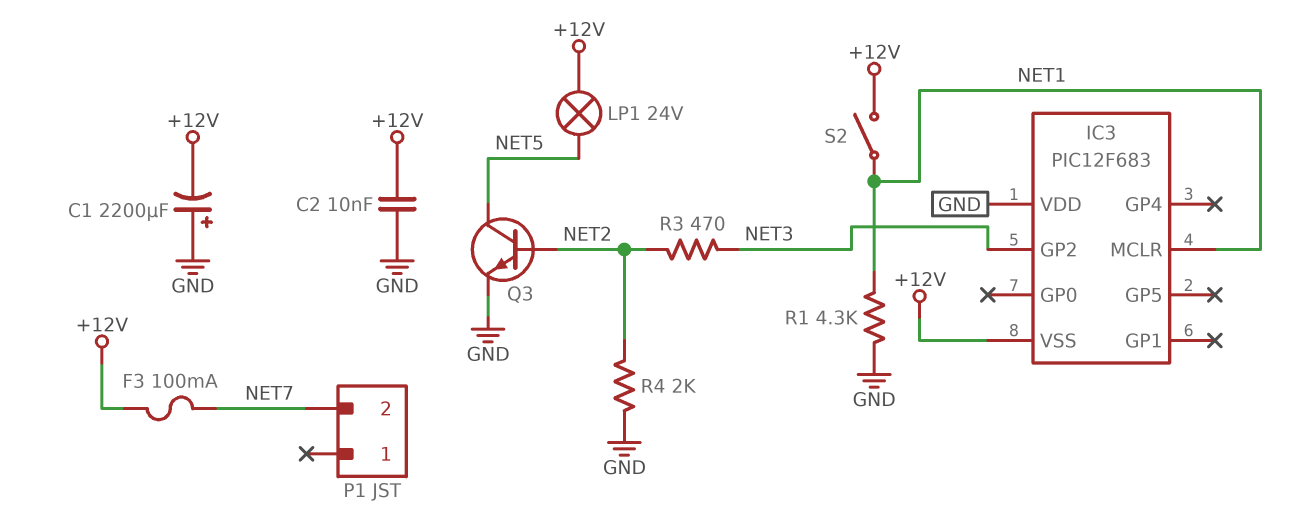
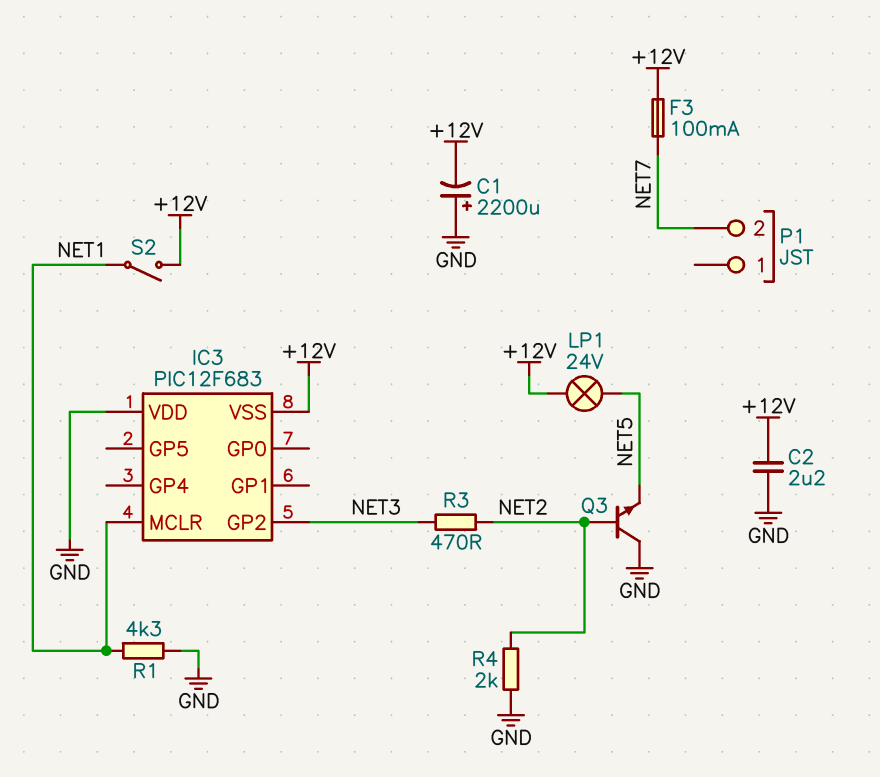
C2: 10nF (+12V, GND) -> 2.2uF (+12V, GND)
Q3: NPN (B NET2, C NET5, E GND) -> NPN (B NET2, C GND, E NET5)

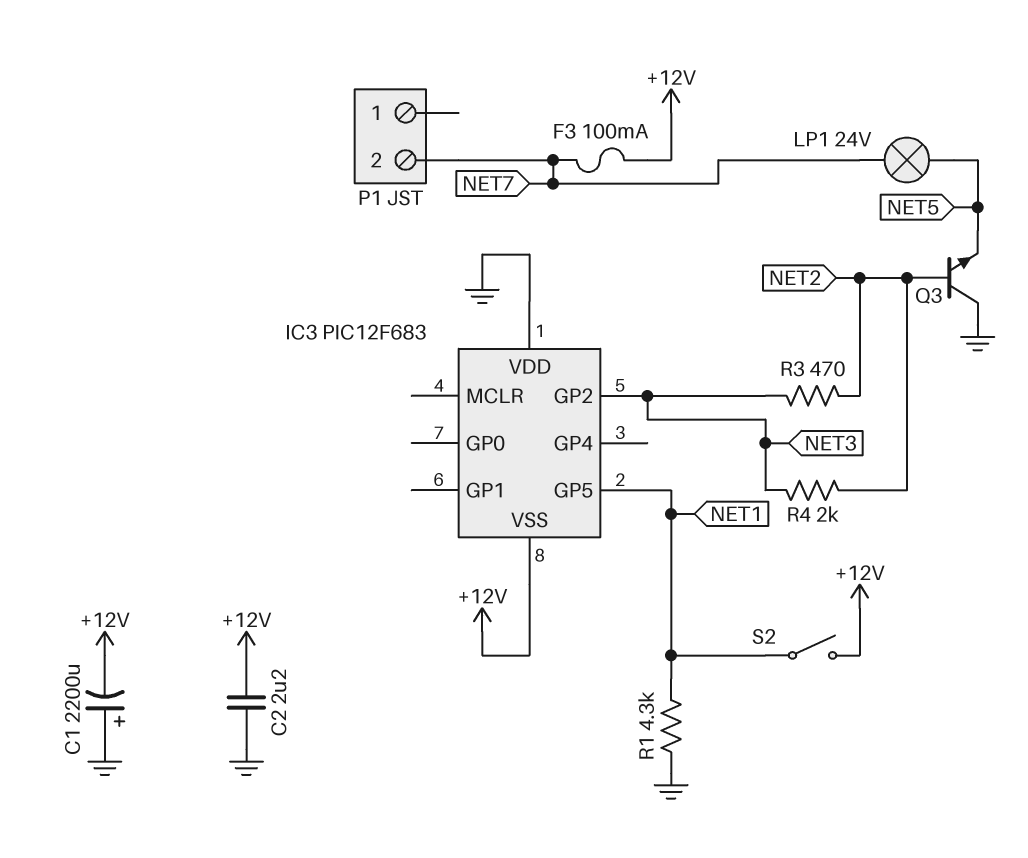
IC3 pin GP5: none -> NET1
IC3 pin MCLR: NET1 -> none
LP1: lamp 24V (+12V, NET5) -> lamp 24V (NET5, NET7)
R4: 2k (GND, NET2) -> 2k (NET2, NET3)

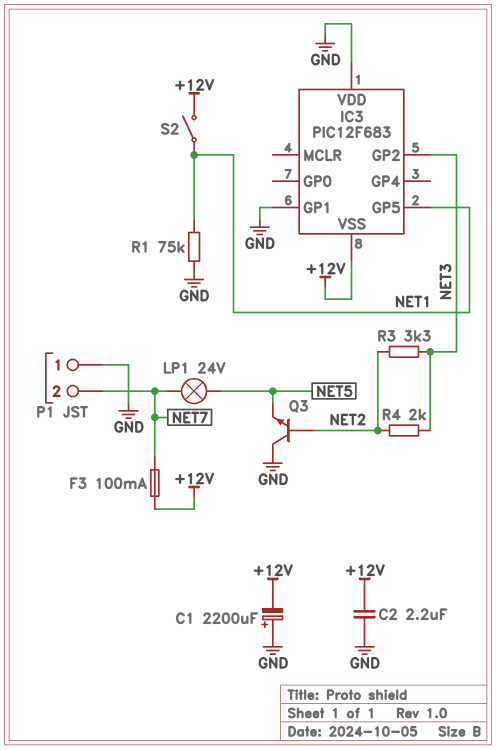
IC3 pin GP1: none -> GND
P1 pin 1: none -> GND
R1: 4.3k (GND, NET1) -> 75k (GND, NET1)
R3: 470 (NET2, NET3) -> 3.3k (NET2, NET3)

